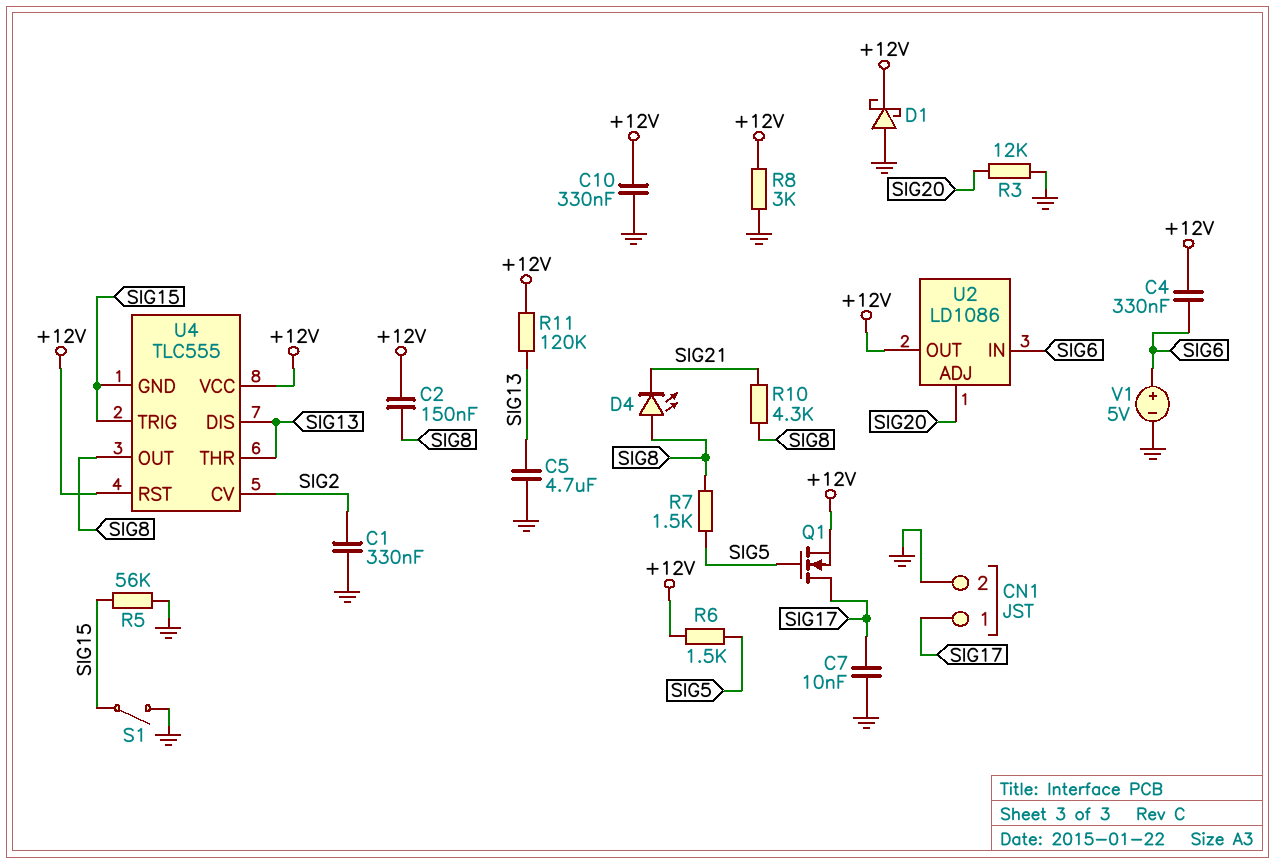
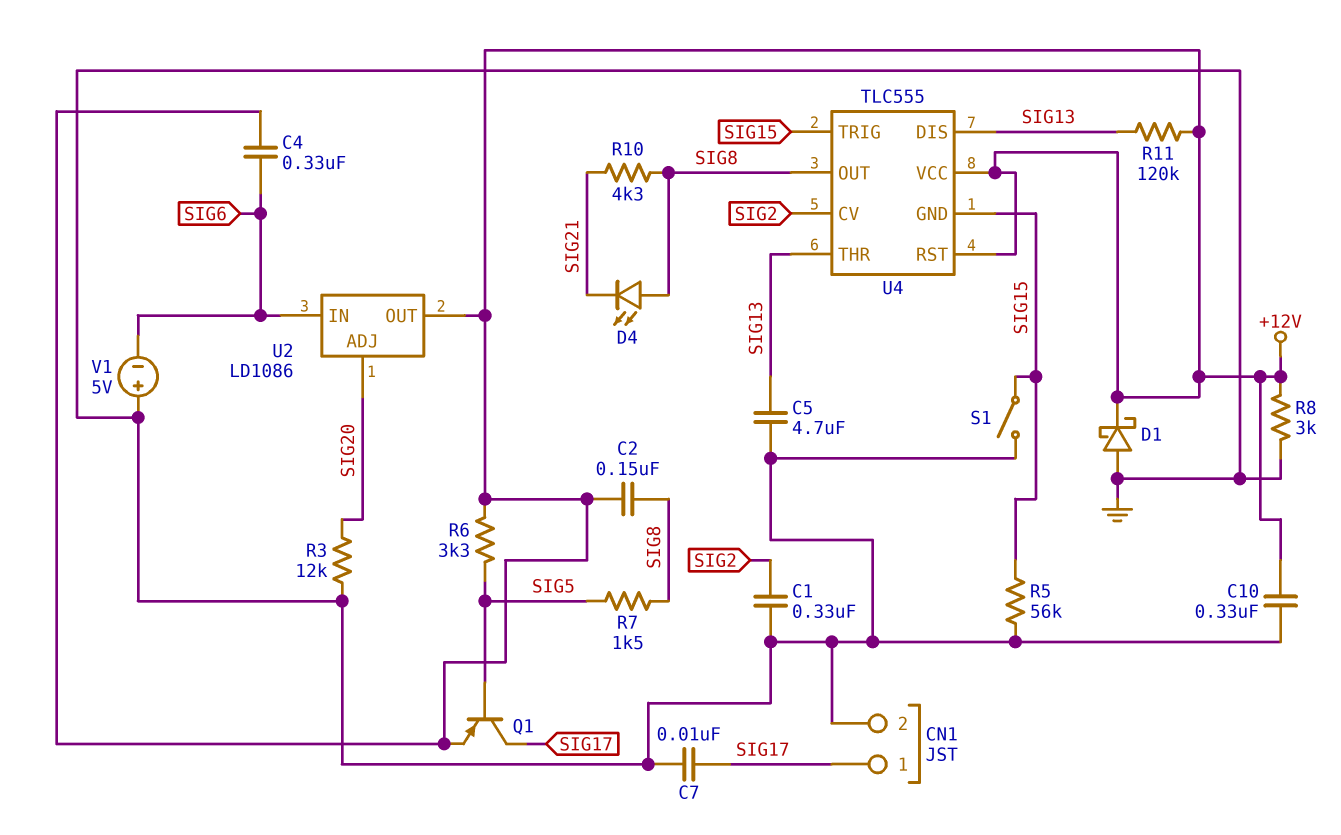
Q1: NMOS (G SIG5, D SIG17, S +12V) -> PNP (B SIG5, C SIG17, E +12V)
R6: 1.5k (+12V, SIG5) -> 3.3k (+12V, SIG5)
V1: 5V (plus SIG6, minus GND) -> 5V (plus GND, minus SIG6)

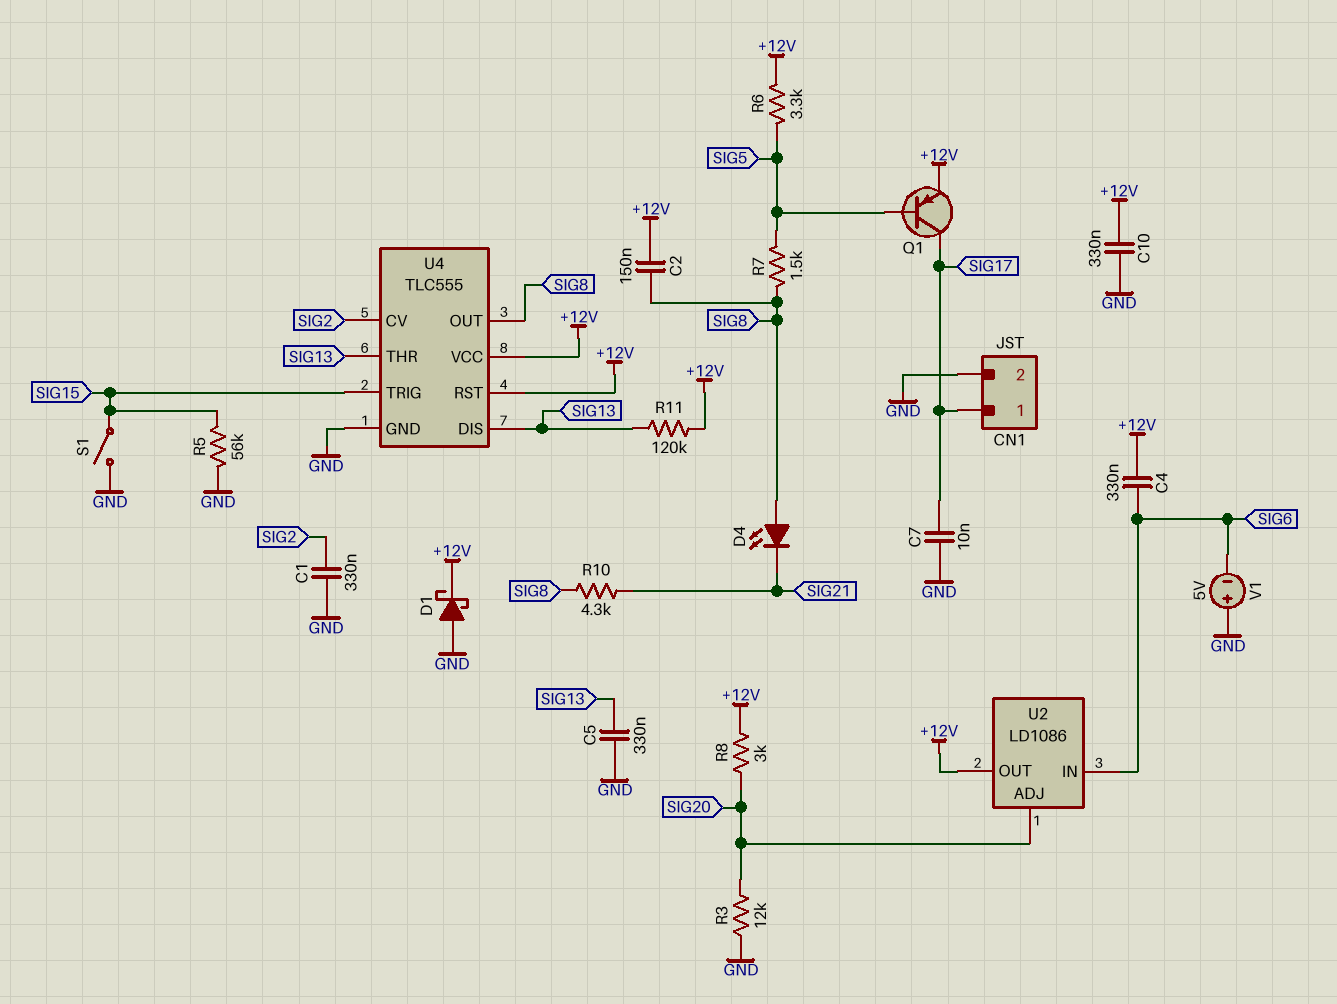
C5: 4.7uF (GND, SIG13) -> 330nF (GND, SIG13)
R8: 3k (+12V, GND) -> 3k (+12V, SIG20)
U4 pin GND: SIG15 -> GND

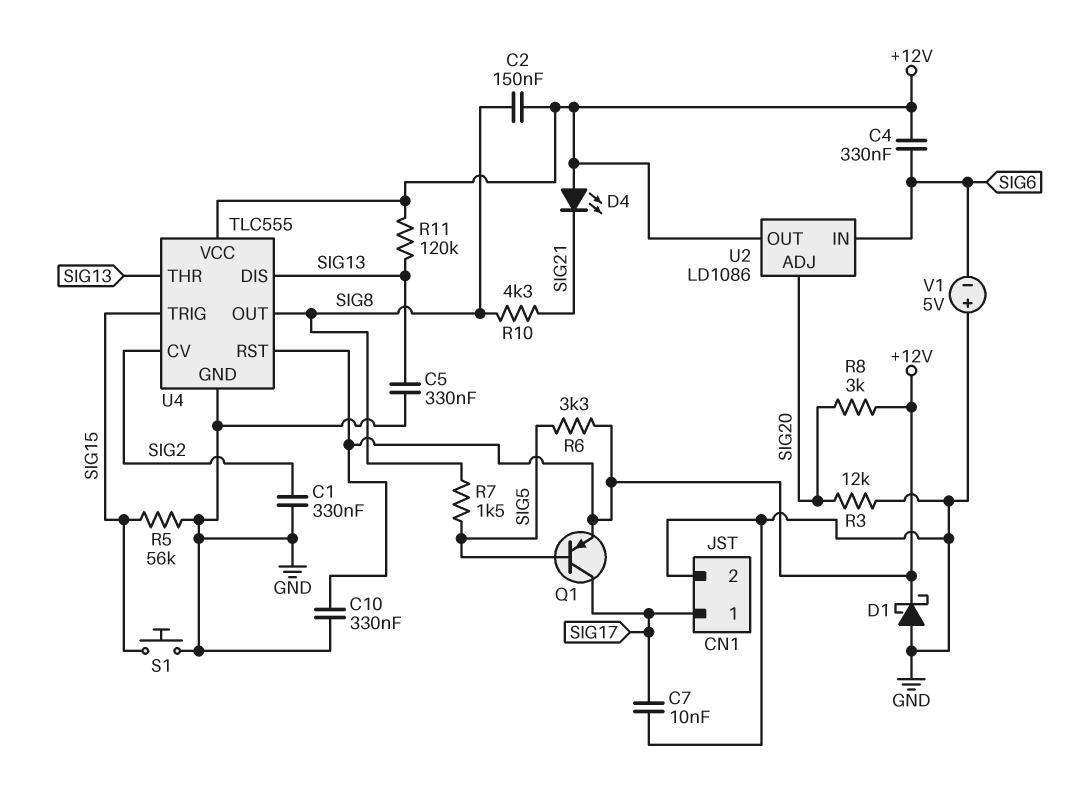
D4: LED (A SIG8, K SIG21) -> LED (A +12V, K SIG21)
S1: switch (GND, SIG15) -> button (GND, SIG15)

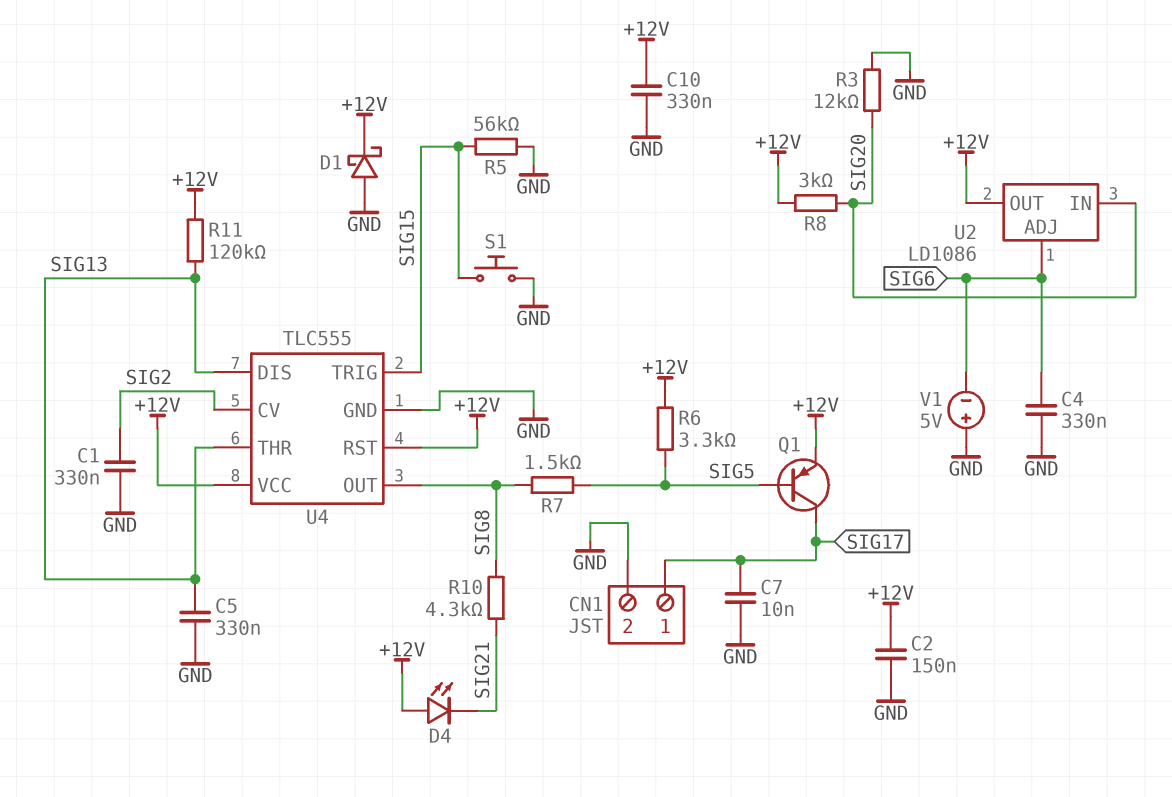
C2: 150nF (+12V, SIG8) -> 150nF (+12V, GND)
C4: 330nF (+12V, SIG6) -> 330nF (GND, SIG6)
U2 pin ADJ: SIG20 -> SIG6
U2 pin IN: SIG6 -> SIG20

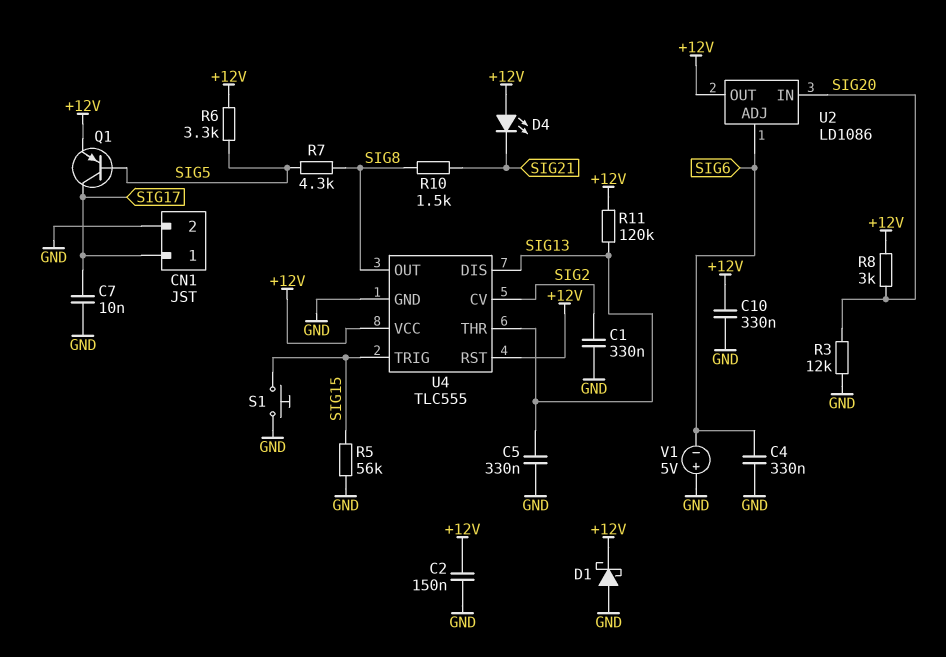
R7: 1.5k (SIG5, SIG8) -> 4.3k (SIG5, SIG8)
R10: 4.3k (SIG8, SIG21) -> 1.5k (SIG8, SIG21)

